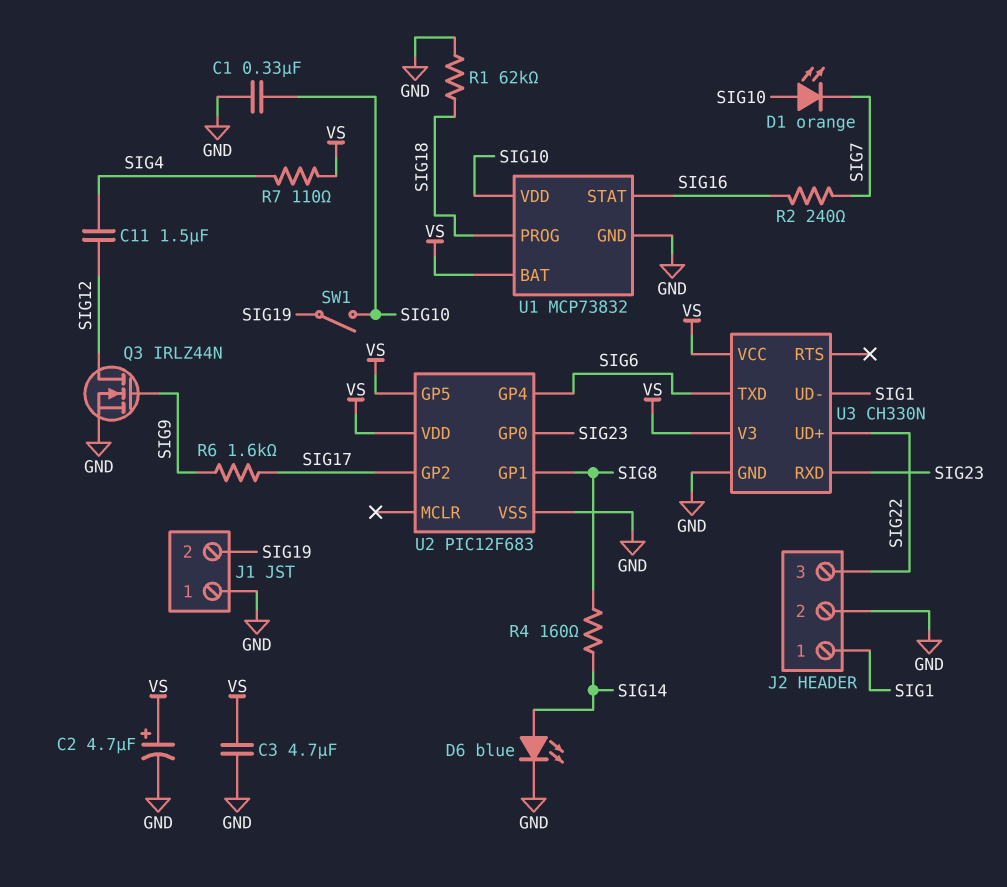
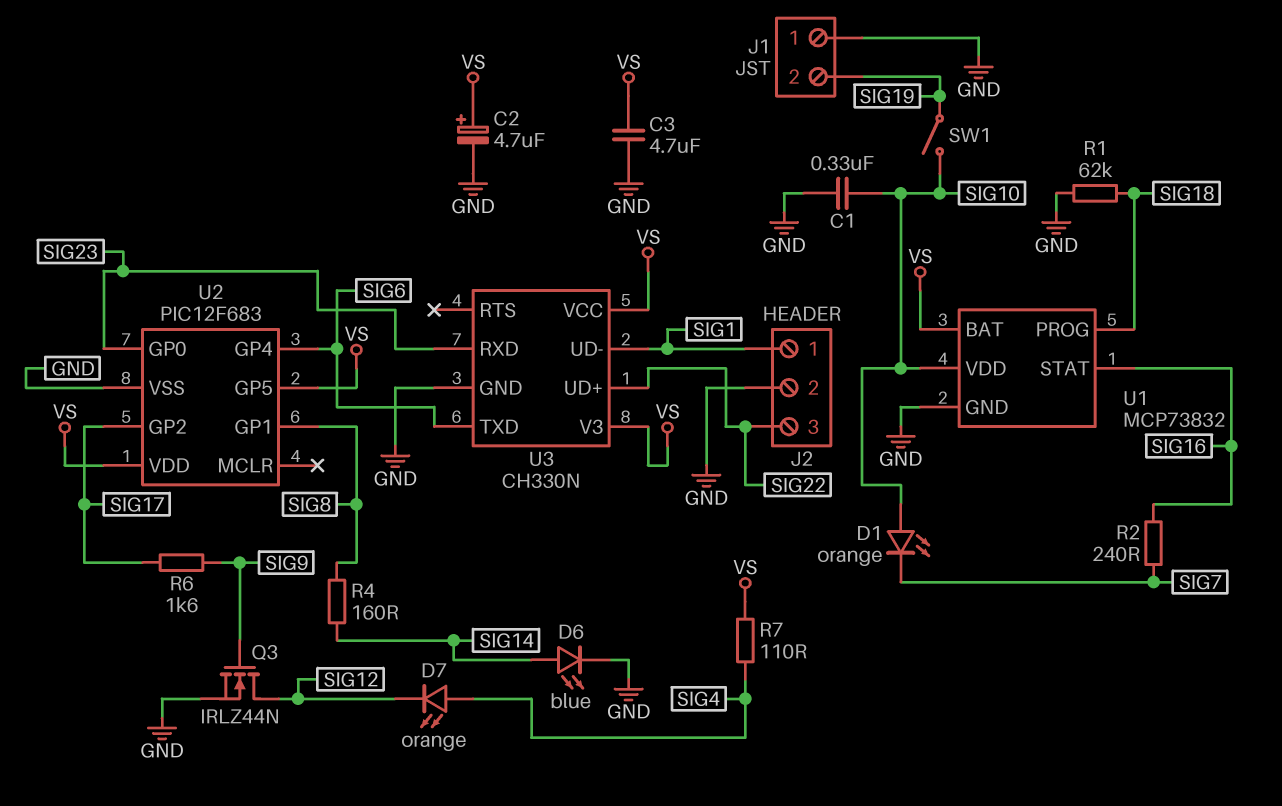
C11: 1.5uF (SIG4, SIG12) -> none
D7: none -> LED orange (A SIG4, K SIG12)

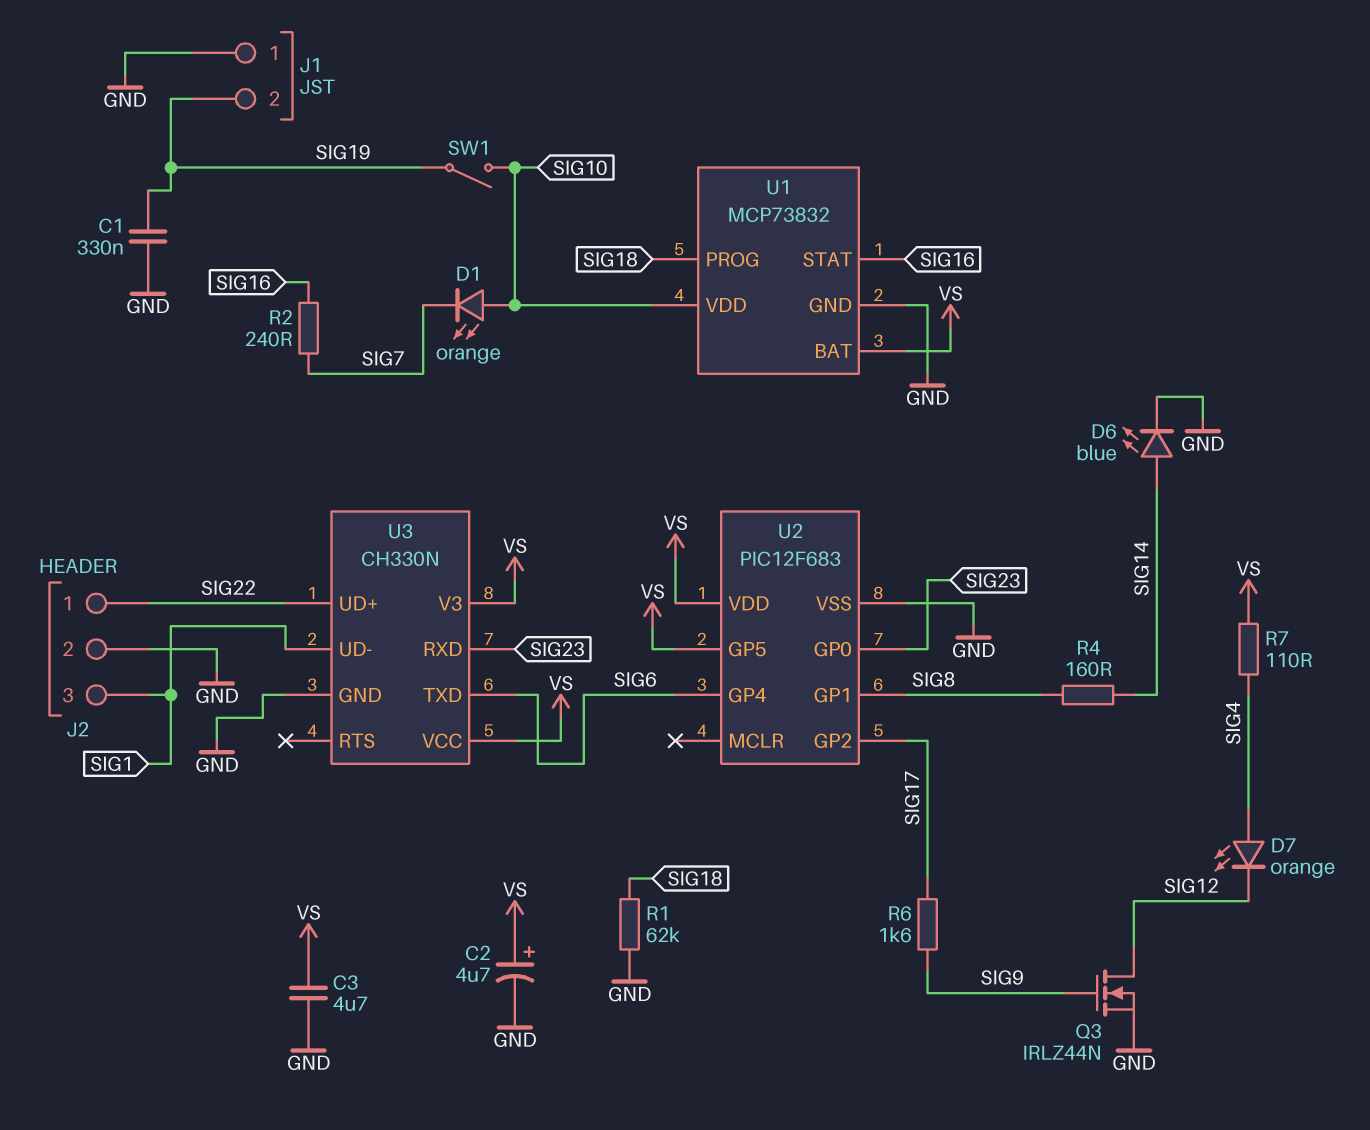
C1: 330nF (GND, SIG10) -> 330nF (GND, SIG19)
J2 pin 1: SIG1 -> SIG22
J2 pin 3: SIG22 -> SIG1

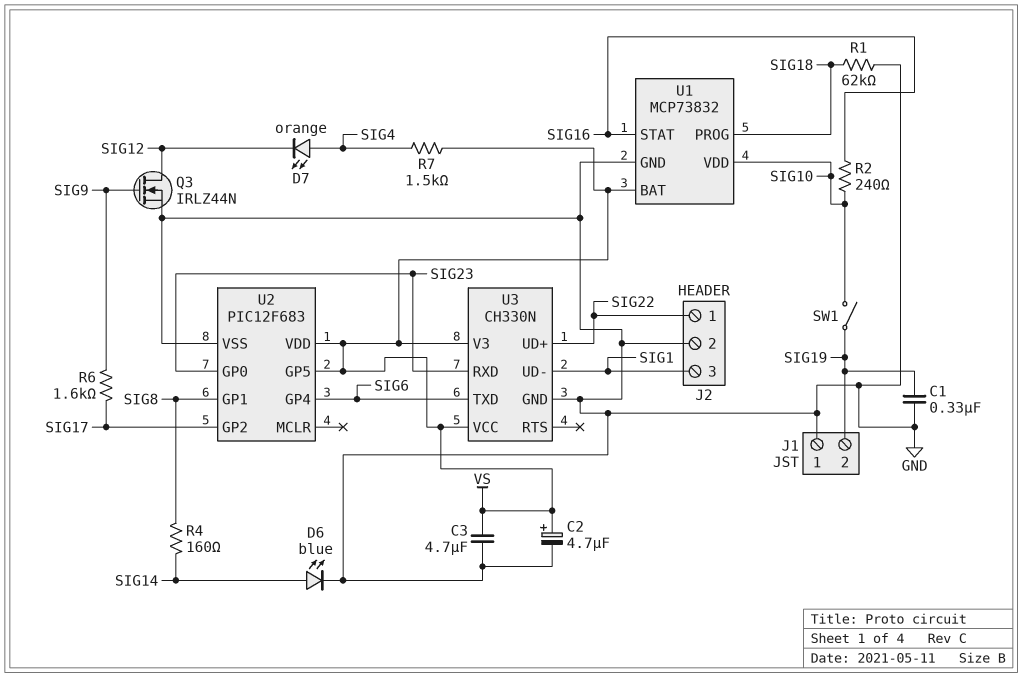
D1: LED orange (A SIG10, K SIG7) -> none
R2: 240 (SIG7, SIG16) -> 240 (SIG10, SIG16)
R7: 110 (SIG4, VS) -> 1.5k (SIG4, VS)

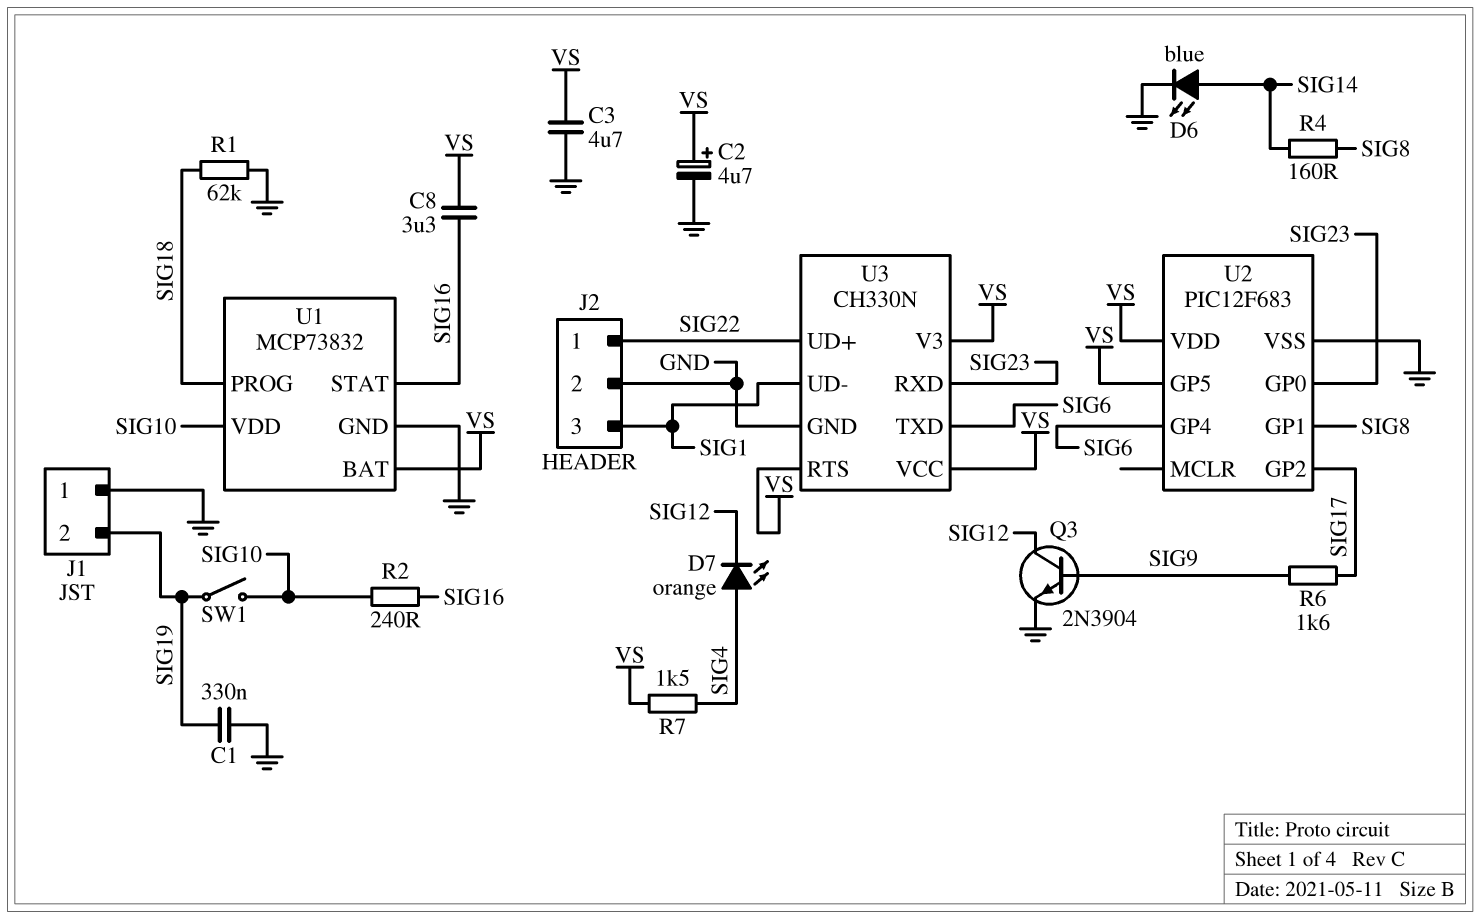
C8: none -> 3.3uF (SIG16, VS)
Q3: NMOS IRLZ44N (G SIG9, D SIG12, S GND) -> NPN 2N3904 (B SIG9, C SIG12, E GND)
U3 pin RTS: none -> VS

